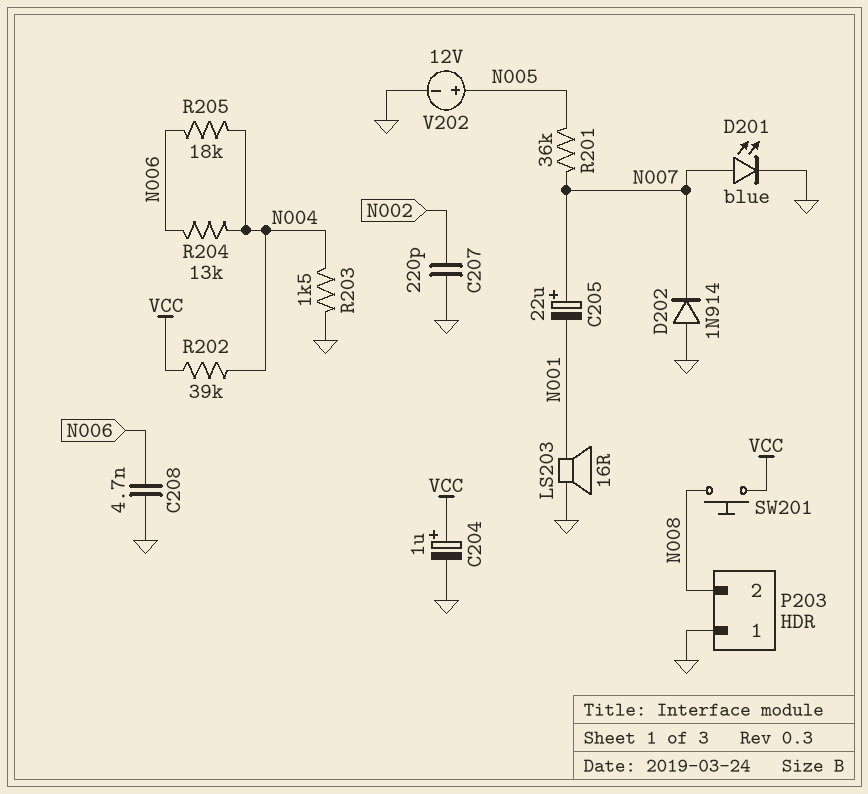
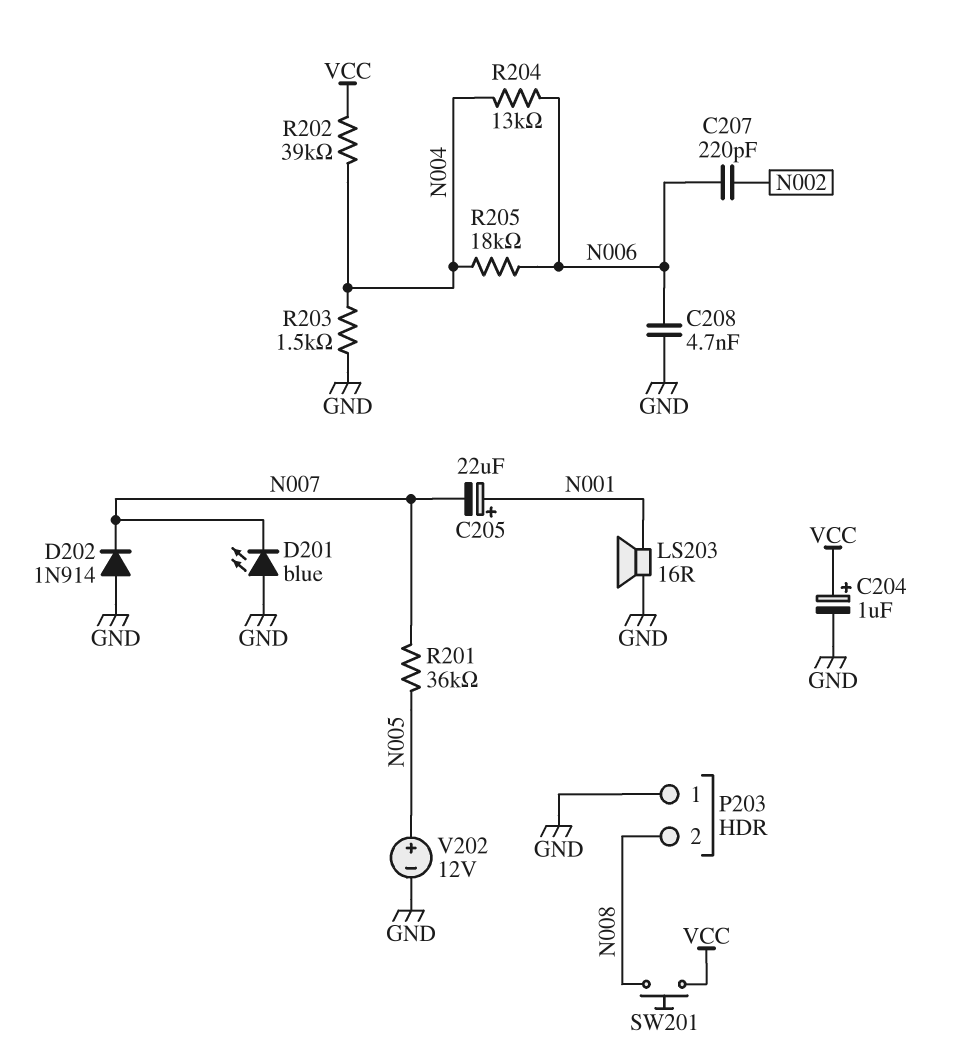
C205: 22uF (plus N007, minus N001) -> 22uF (plus N001, minus N007)
C207: 220pF (GND, N002) -> 220pF (N002, N006)
D201: LED blue (A N007, K GND) -> LED blue (A GND, K N007)

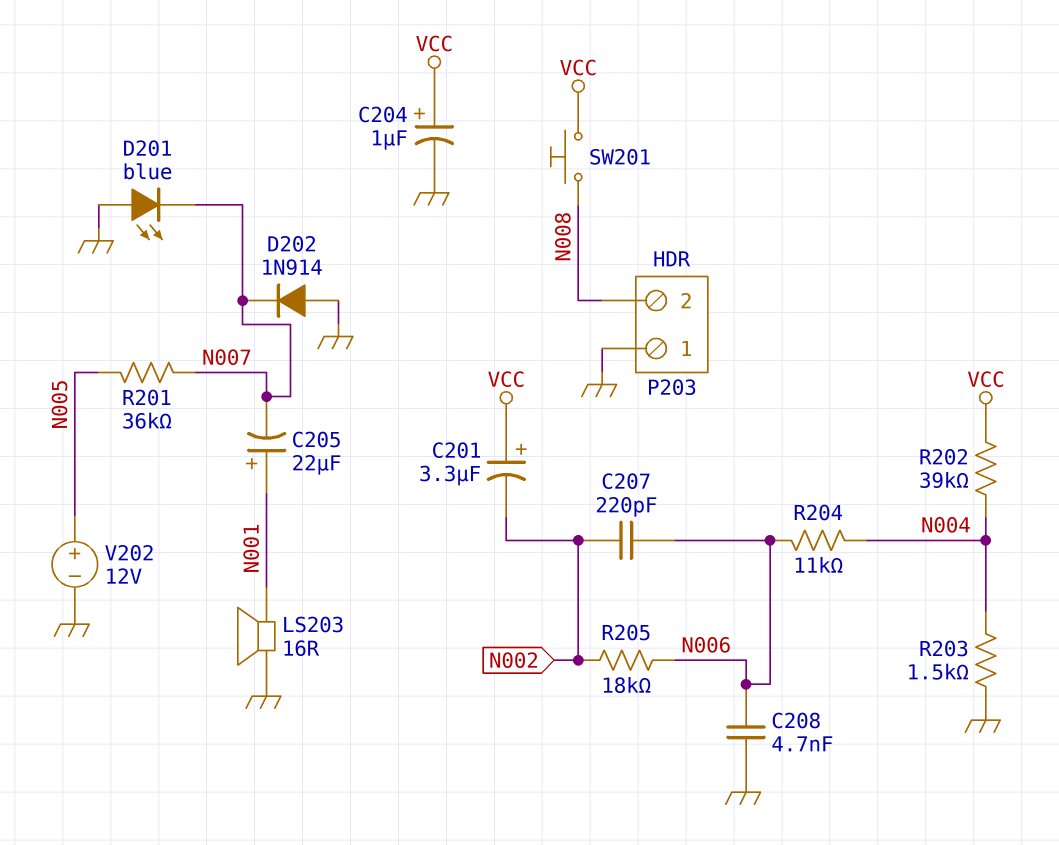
C201: none -> 3.3uF (plus VCC, minus N002)
R204: 13k (N004, N006) -> 11k (N004, N006)
R205: 18k (N004, N006) -> 18k (N002, N006)

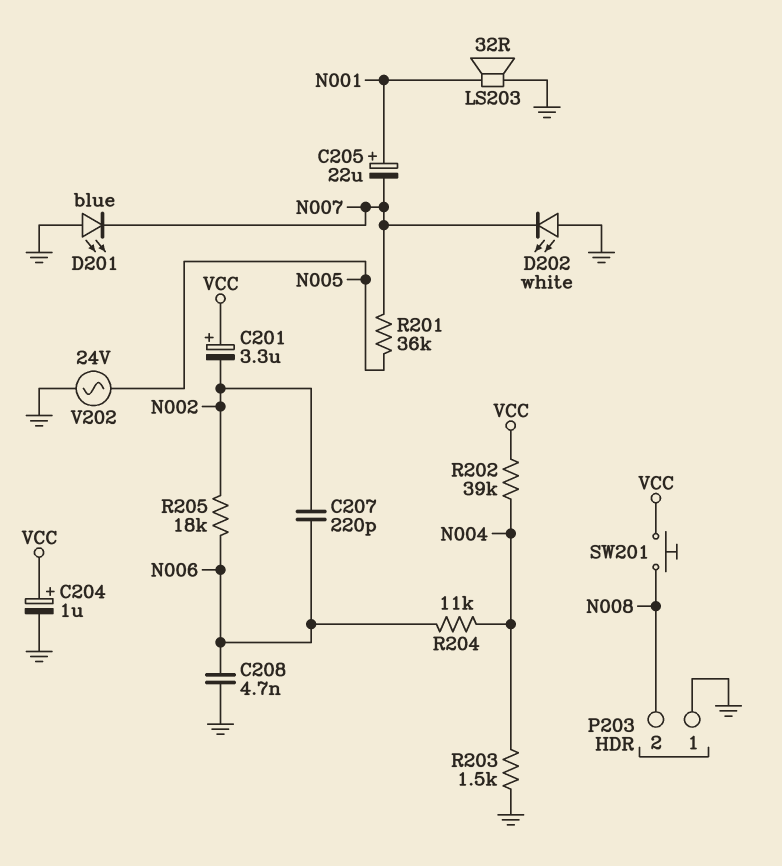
D202: diode 1N914 (A GND, K N007) -> LED white (A GND, K N007)
LS203: speaker 16R (GND, N001) -> speaker 32R (GND, N001)
V202: 12V (plus N005, minus GND) -> AC 24V (GND, N005)

